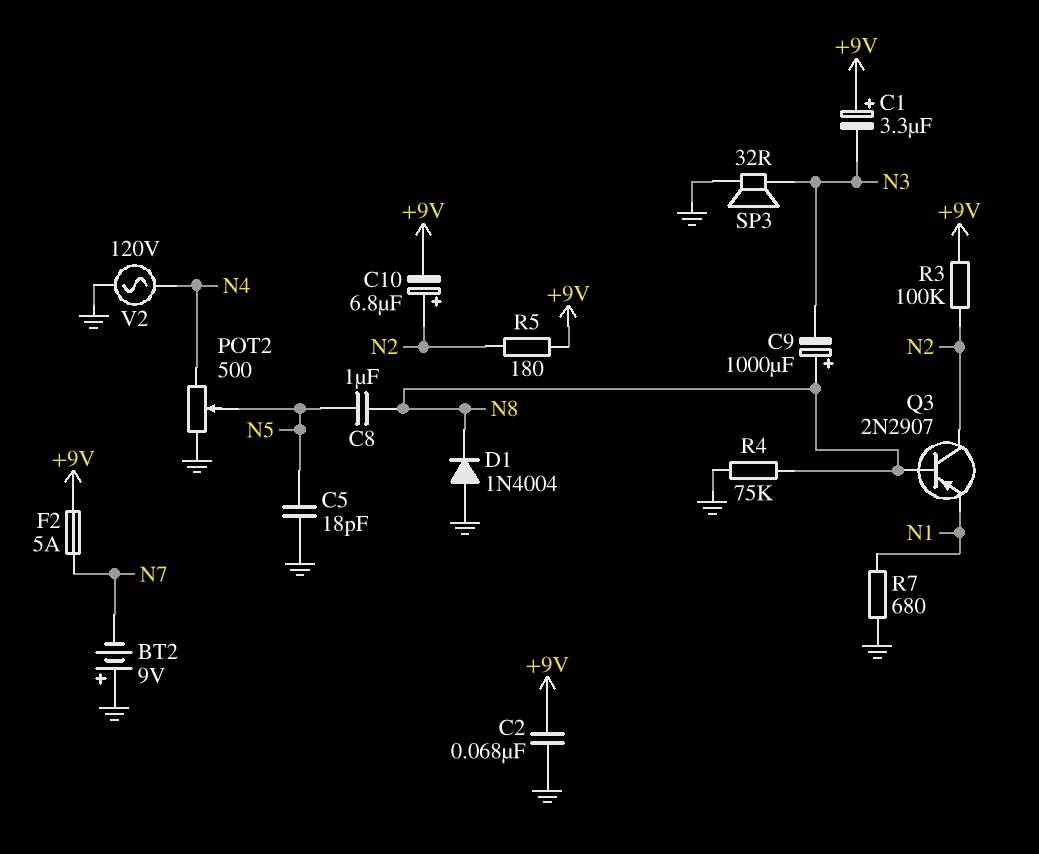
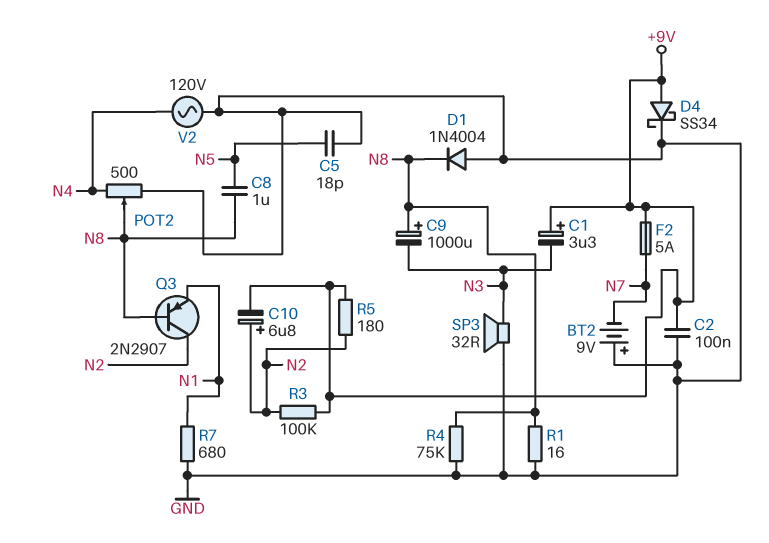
C2: 68nF (+9V, GND) -> 100nF (+9V, GND)
D4: none -> schottky SS34 (A +9V, K GND)
POT2: 500 (GND, N4, wiper N5) -> 500 (GND, N4, wiper N8)
R1: none -> 16 (GND, N8)

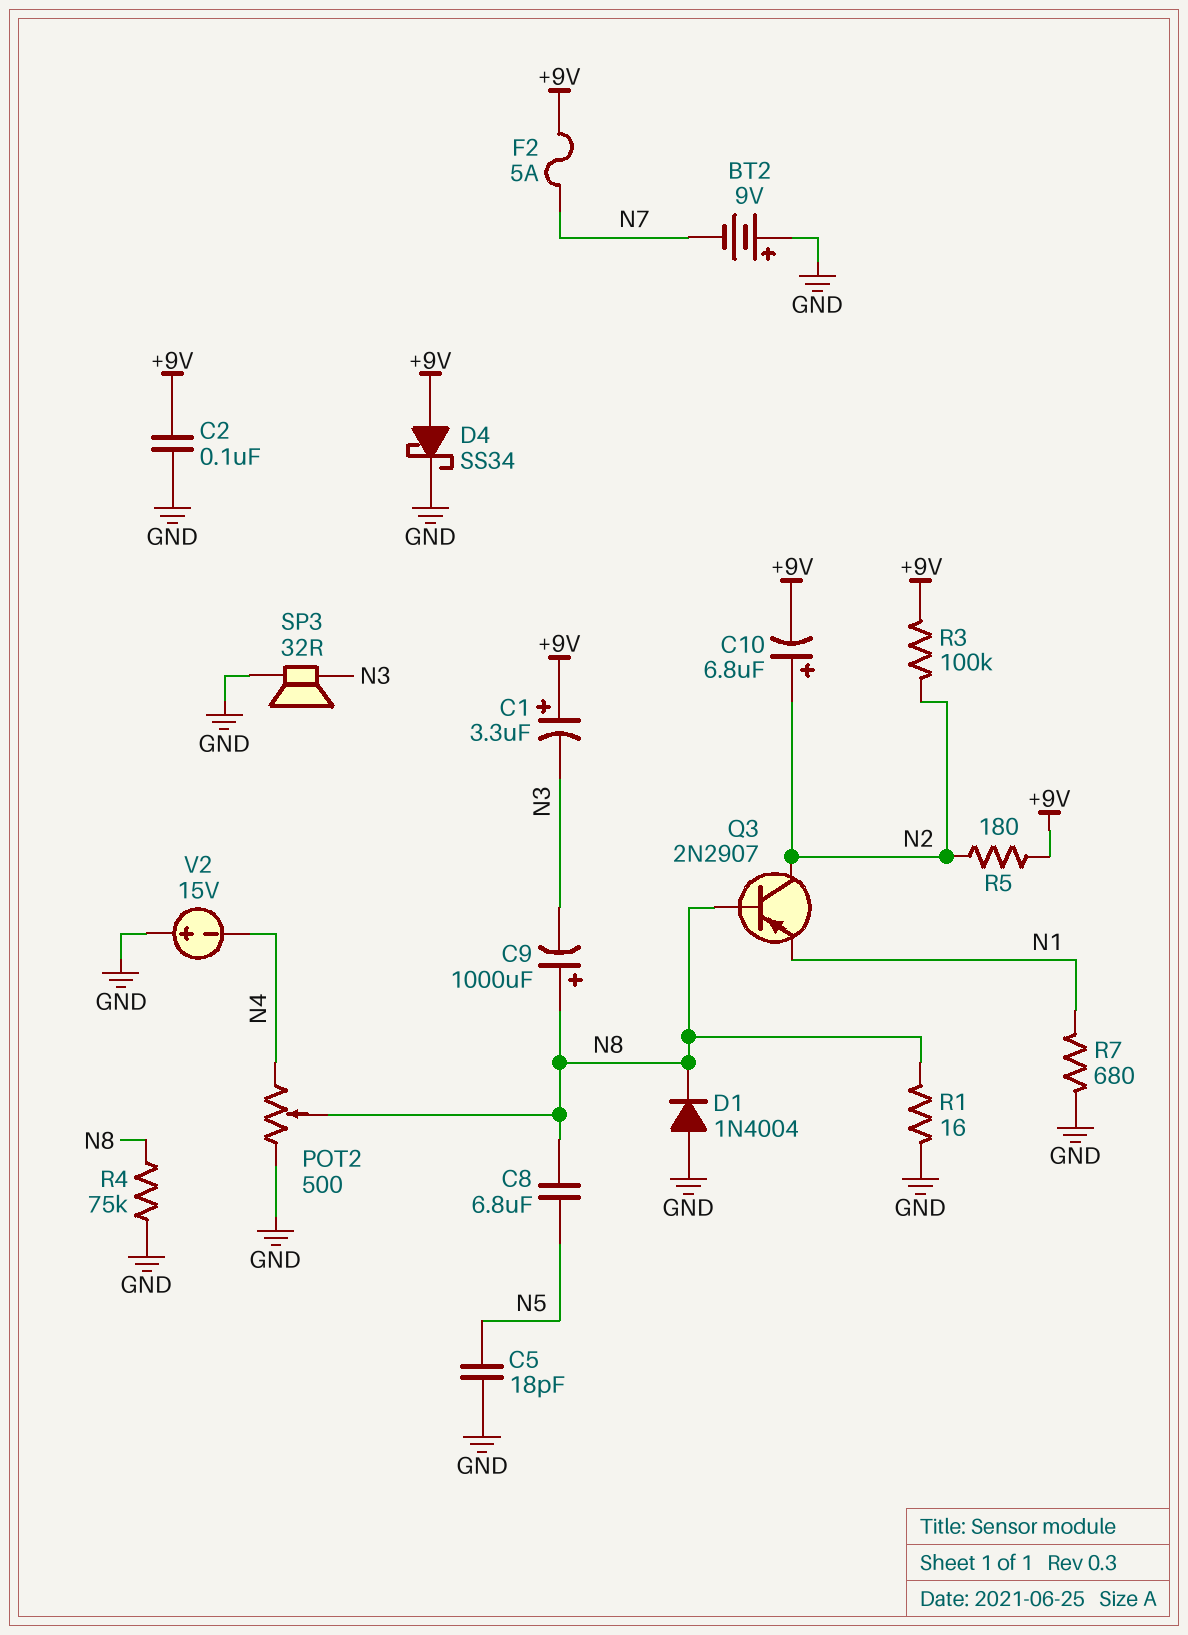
C8: 1uF (N5, N8) -> 6.8uF (N5, N8)
V2: AC 120V (GND, N4) -> 15V (plus GND, minus N4)

